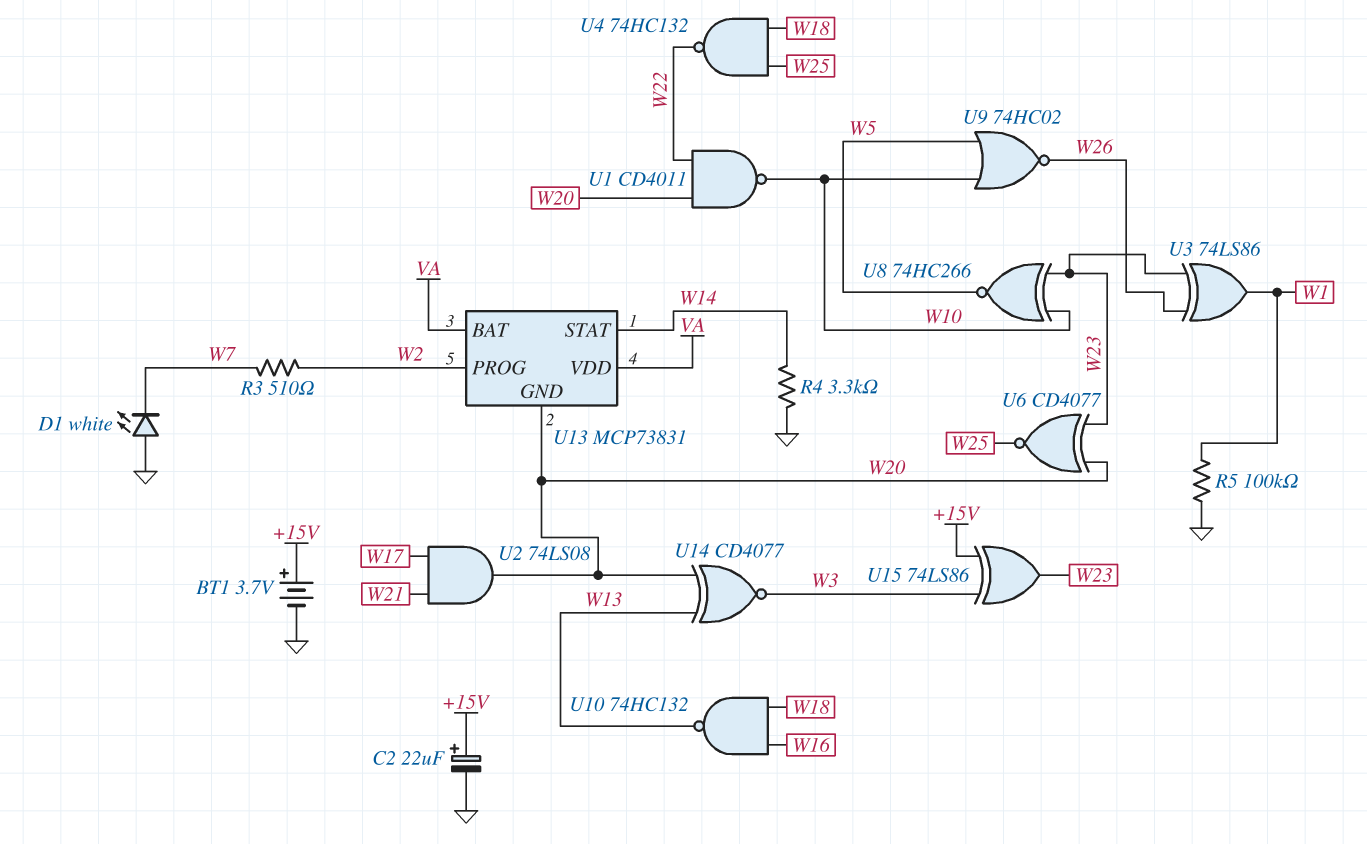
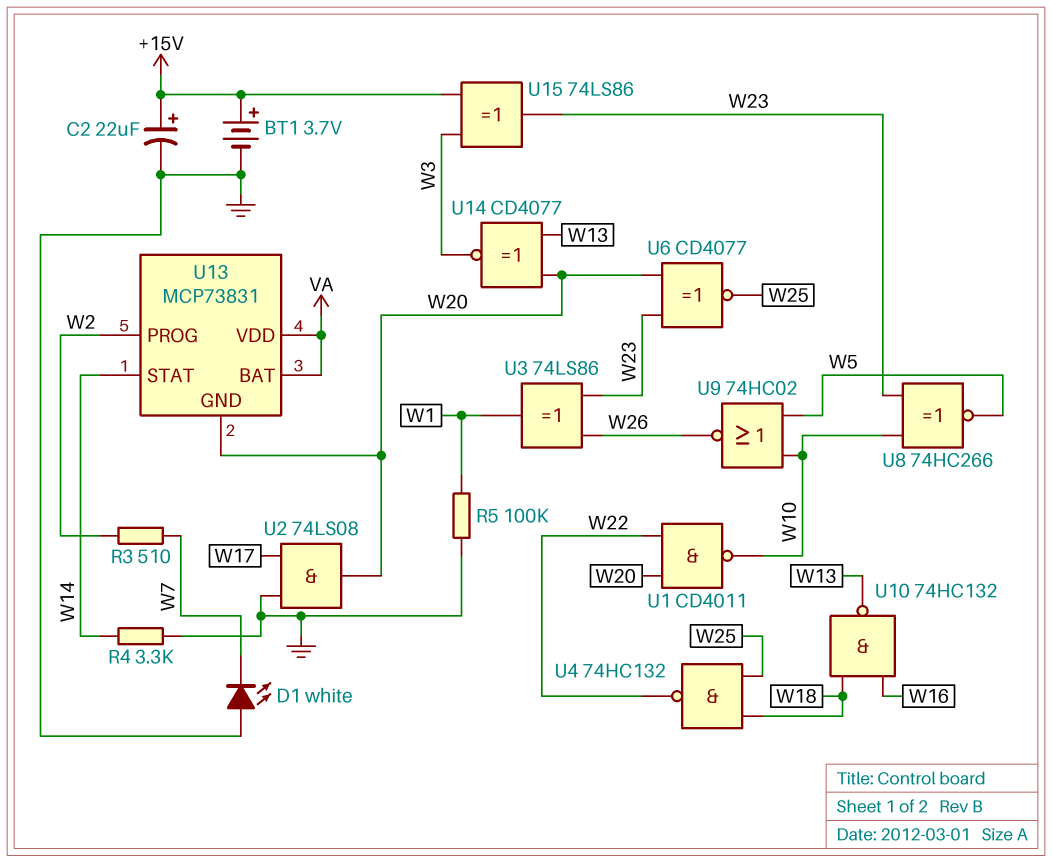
U2: AND 74LS08 (in W17, in W21, out W20) -> AND 74LS08 (in GND, in W17, out W20)

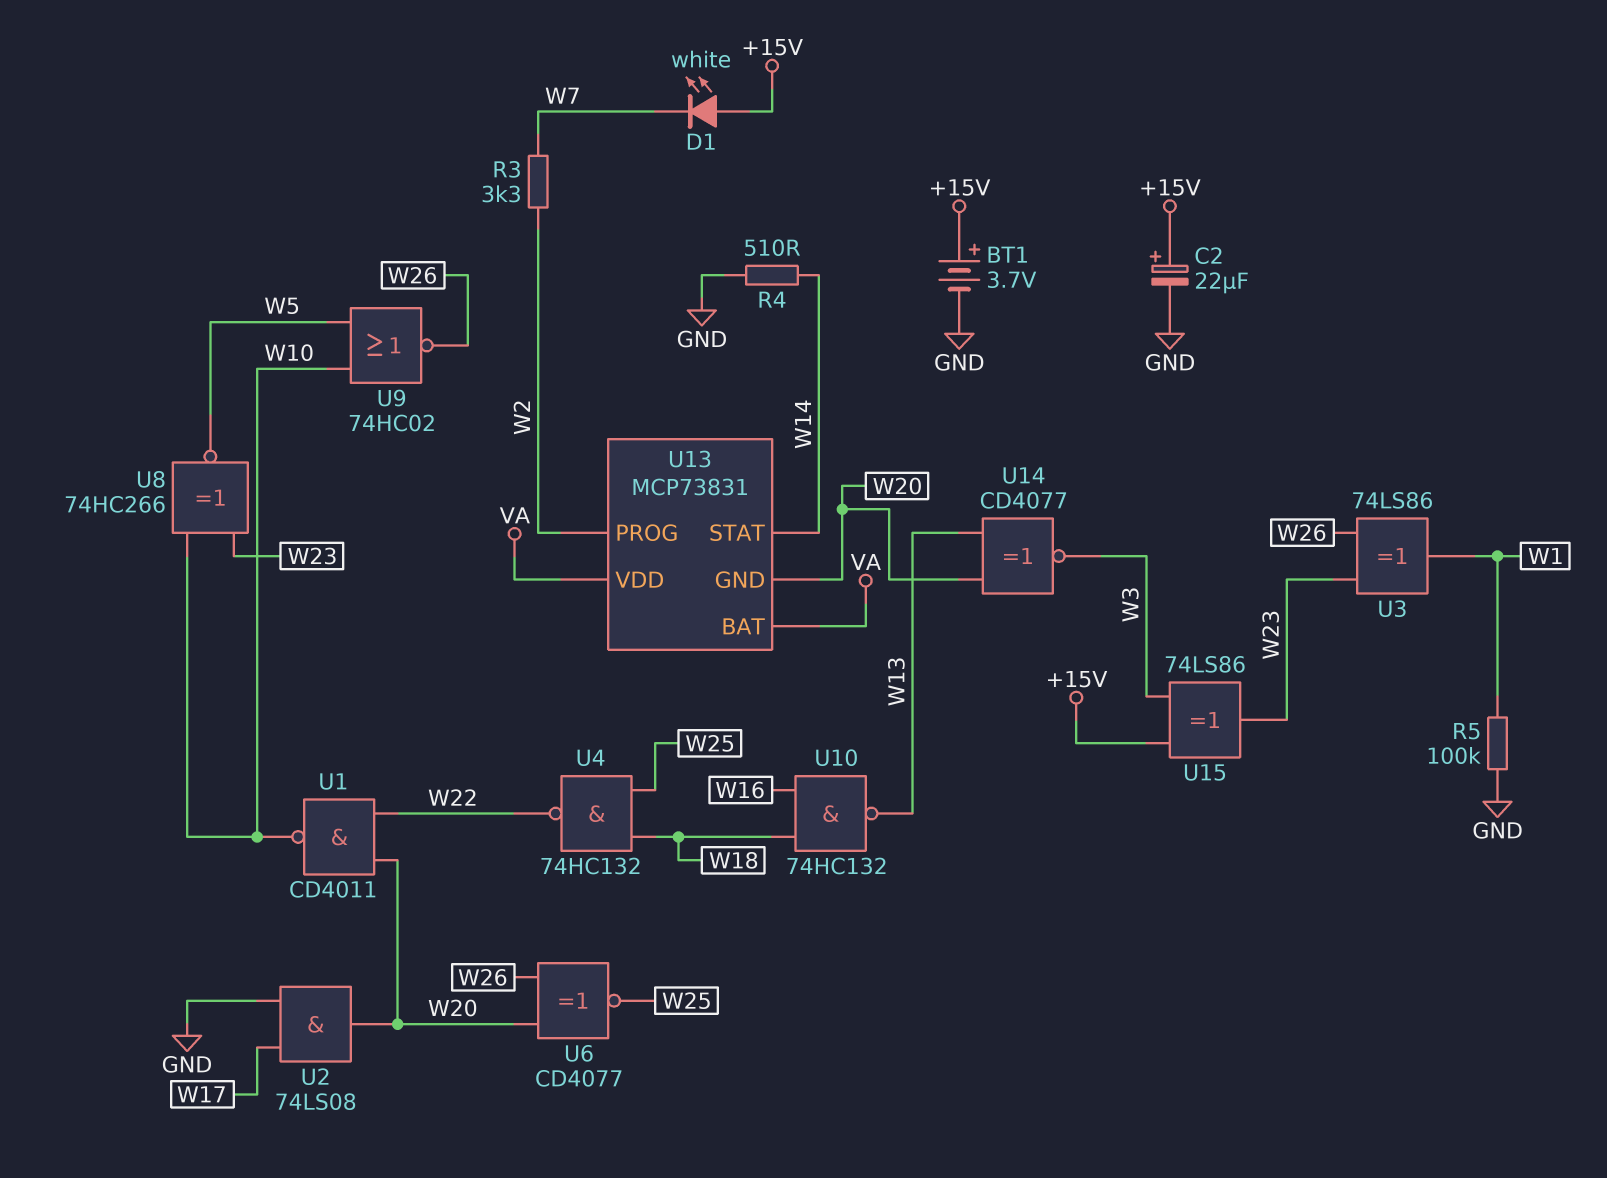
D1: LED white (A GND, K W7) -> LED white (A +15V, K W7)
R3: 510 (W2, W7) -> 3.3k (W2, W7)
R4: 3.3k (GND, W14) -> 510 (GND, W14)
U6: XNOR CD4077 (in W20, in W23, out W25) -> XNOR CD4077 (in W20, in W26, out W25)

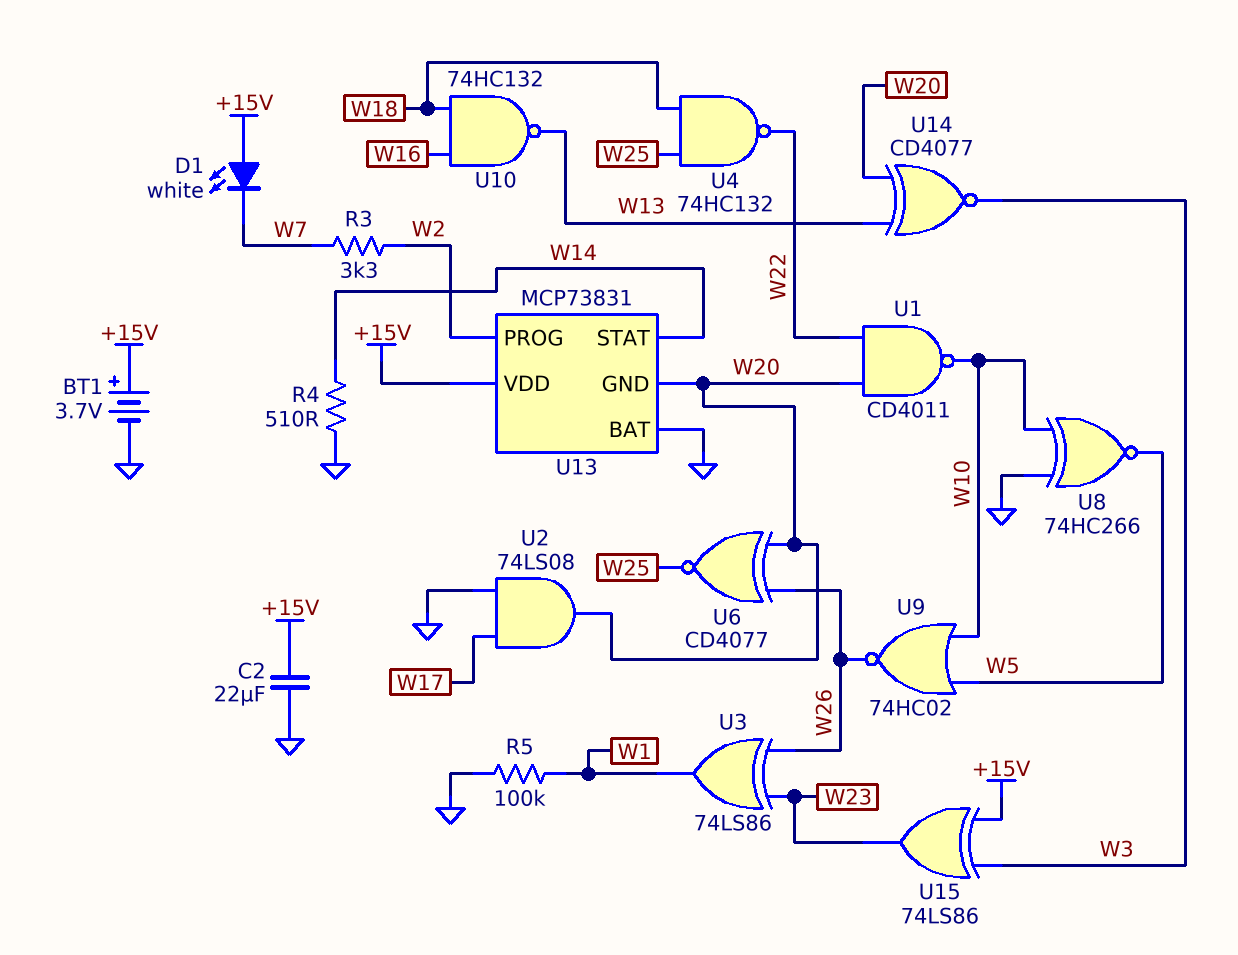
C2: 22uF (plus +15V, minus GND) -> 22uF (+15V, GND)
U8: XNOR 74HC266 (in W10, in W23, out W5) -> XNOR 74HC266 (in GND, in W10, out W5)
U13 pin BAT: VA -> GND
U13 pin VDD: VA -> +15V

